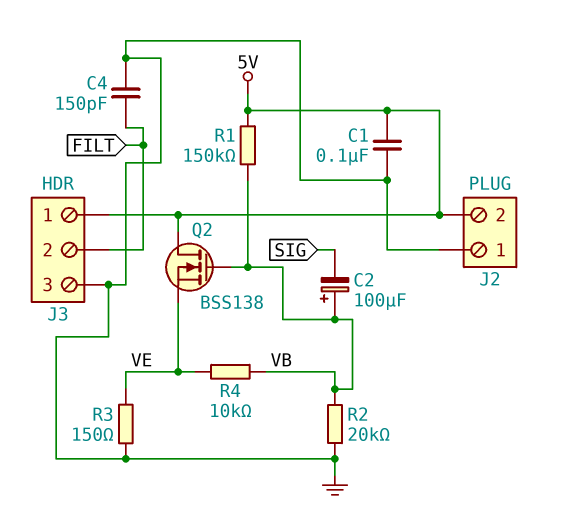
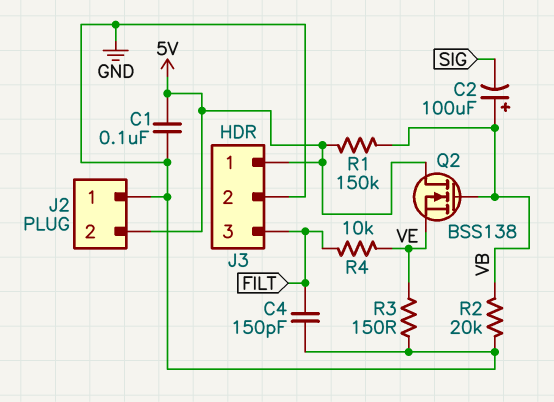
J3 pin 2: FILT -> GND
J3 pin 3: GND -> FILT
R4: 10k (VB, VE) -> 10k (FILT, VE)

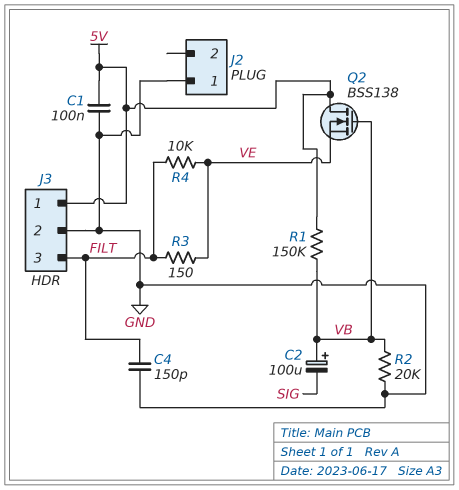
J2 pin 2: 5V -> none
R3: 150 (GND, VE) -> 150 (FILT, VE)

